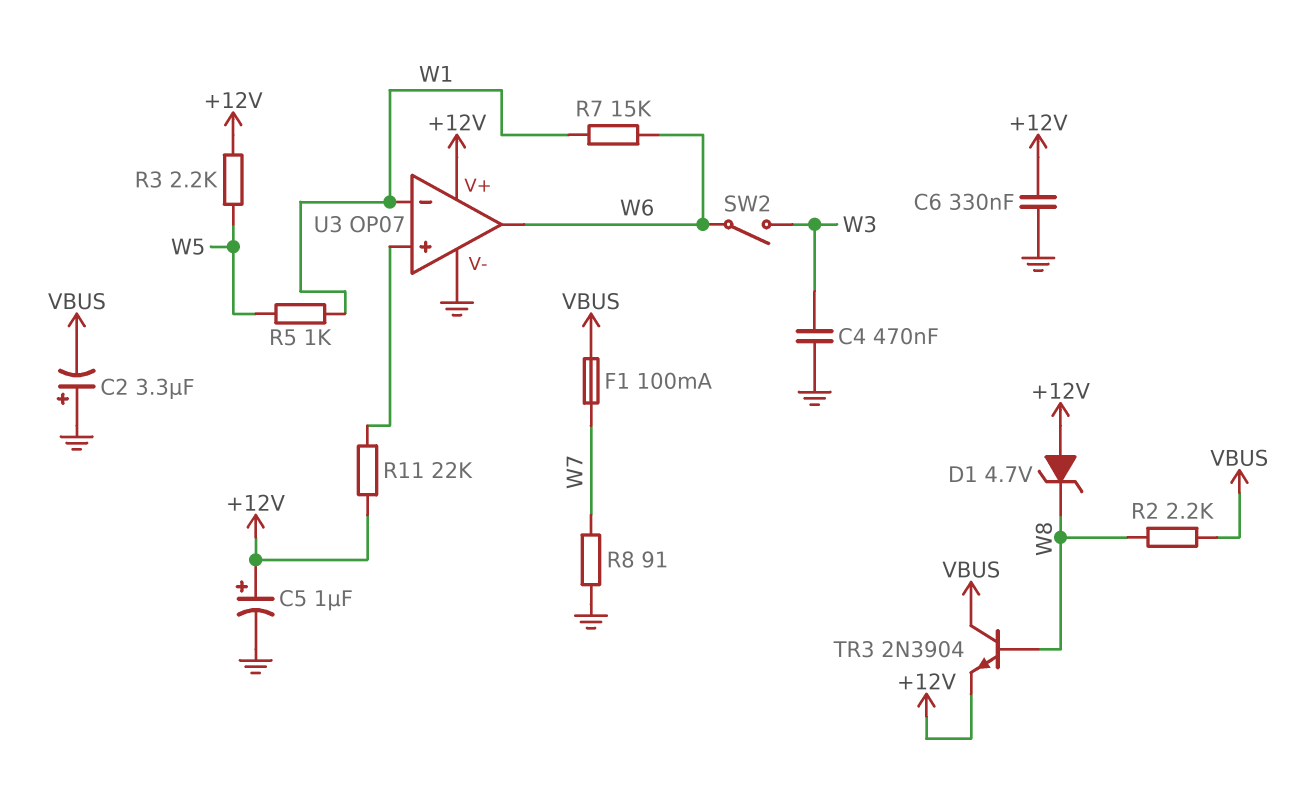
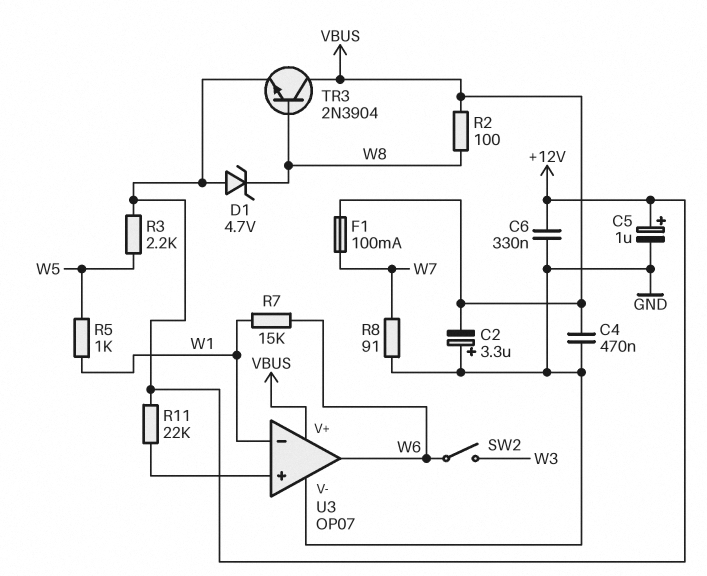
C4: 470nF (GND, W3) -> 470nF (GND, VBUS)
R2: 2.2k (VBUS, W8) -> 100 (VBUS, W8)
U3 pin V+: +12V -> VBUS

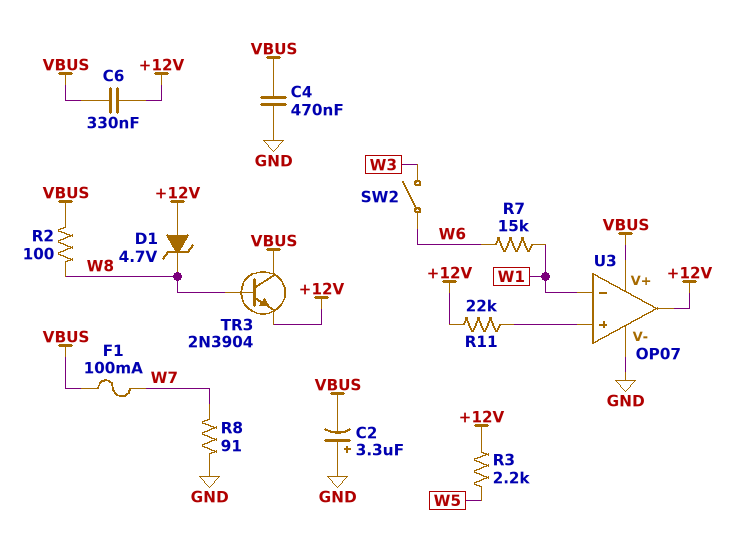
C5: 1uF (plus +12V, minus GND) -> none
C6: 330nF (+12V, GND) -> 330nF (+12V, VBUS)
R5: 1k (W1, W5) -> none
U3 pin out: W6 -> +12V

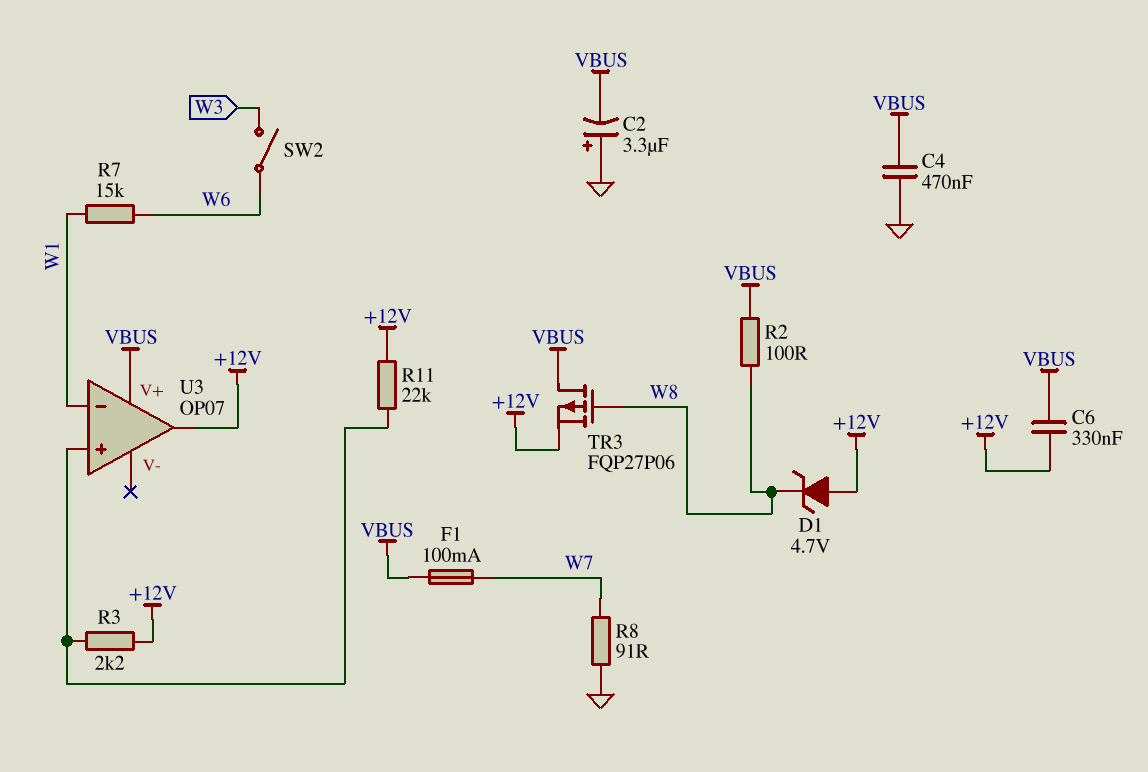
R3: 2.2k (+12V, W5) -> 2.2k (+12V, U3/in+)
TR3: NPN 2N3904 (B W8, C VBUS, E +12V) -> PMOS FQP27P06 (G W8, D VBUS, S +12V)
U3 pin V-: GND -> none

